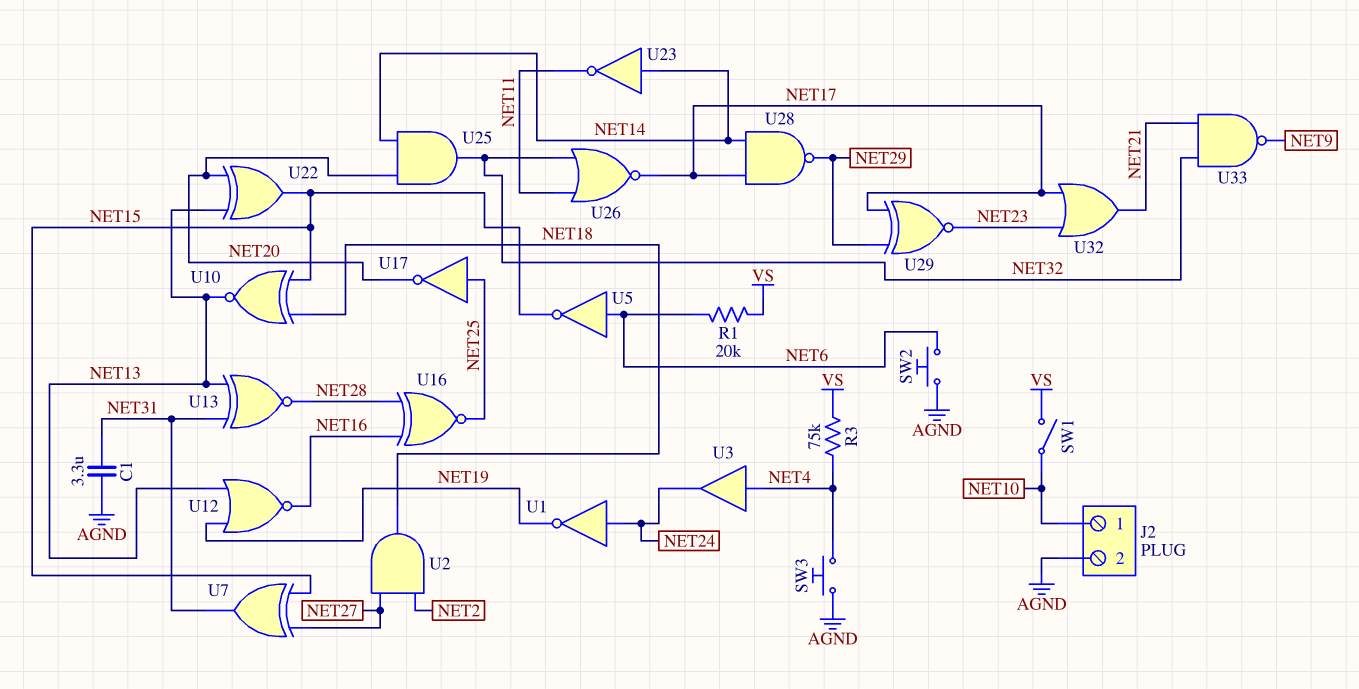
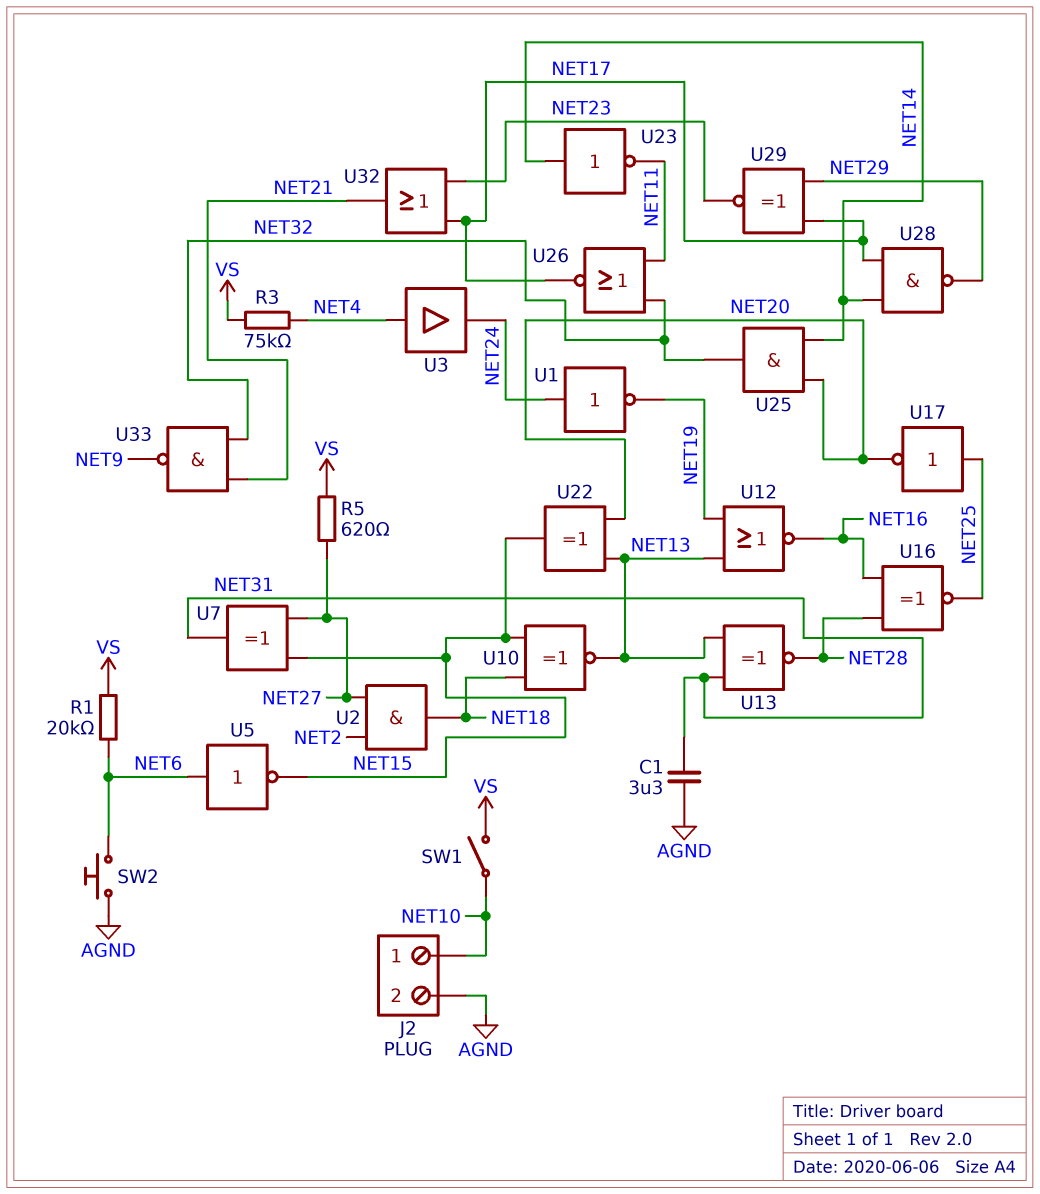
R5: none -> 620 (NET27, VS)
SW3: button (AGND, NET4) -> none

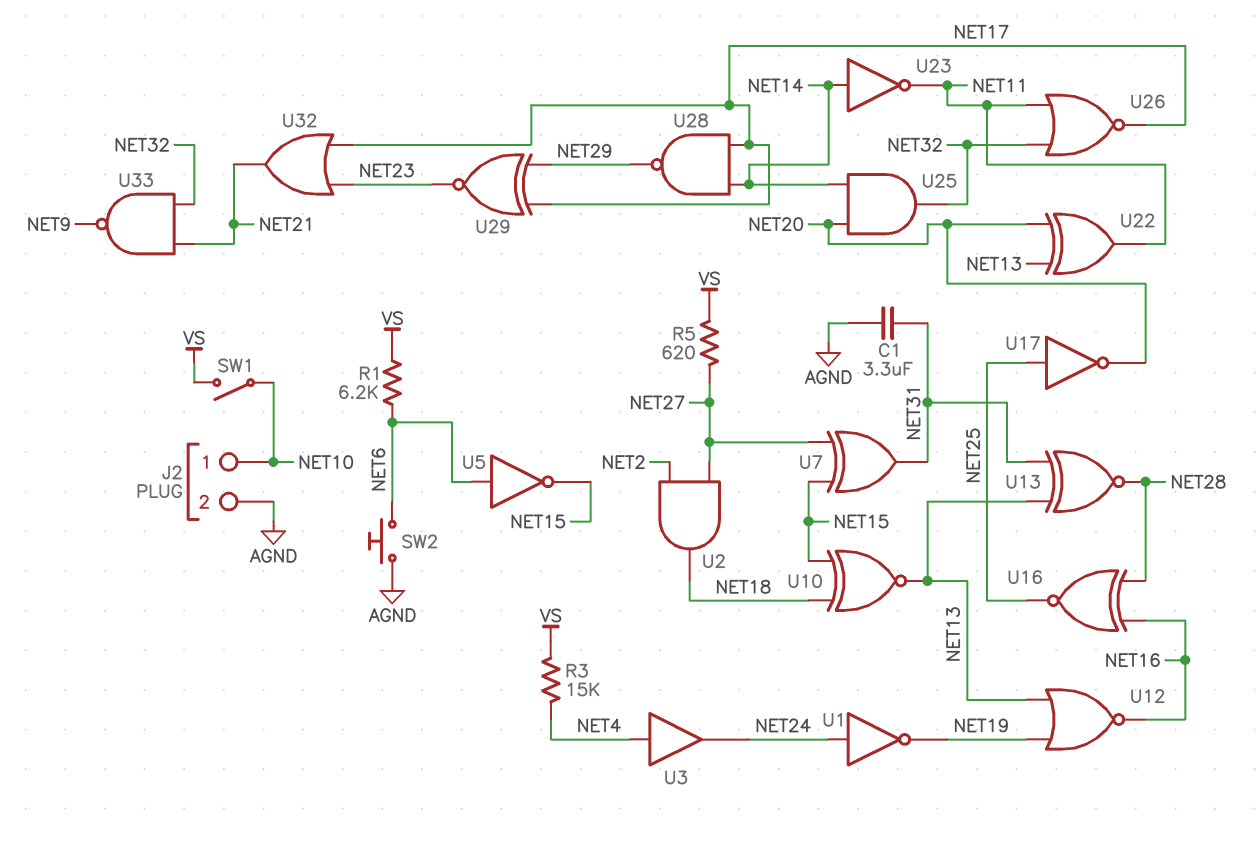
R1: 20k (NET6, VS) -> 6.2k (NET6, VS)
R3: 75k (NET4, VS) -> 15k (NET4, VS)
U22: XOR (in NET13, in NET20, out NET15) -> XOR (in NET13, in NET20, out NET11)

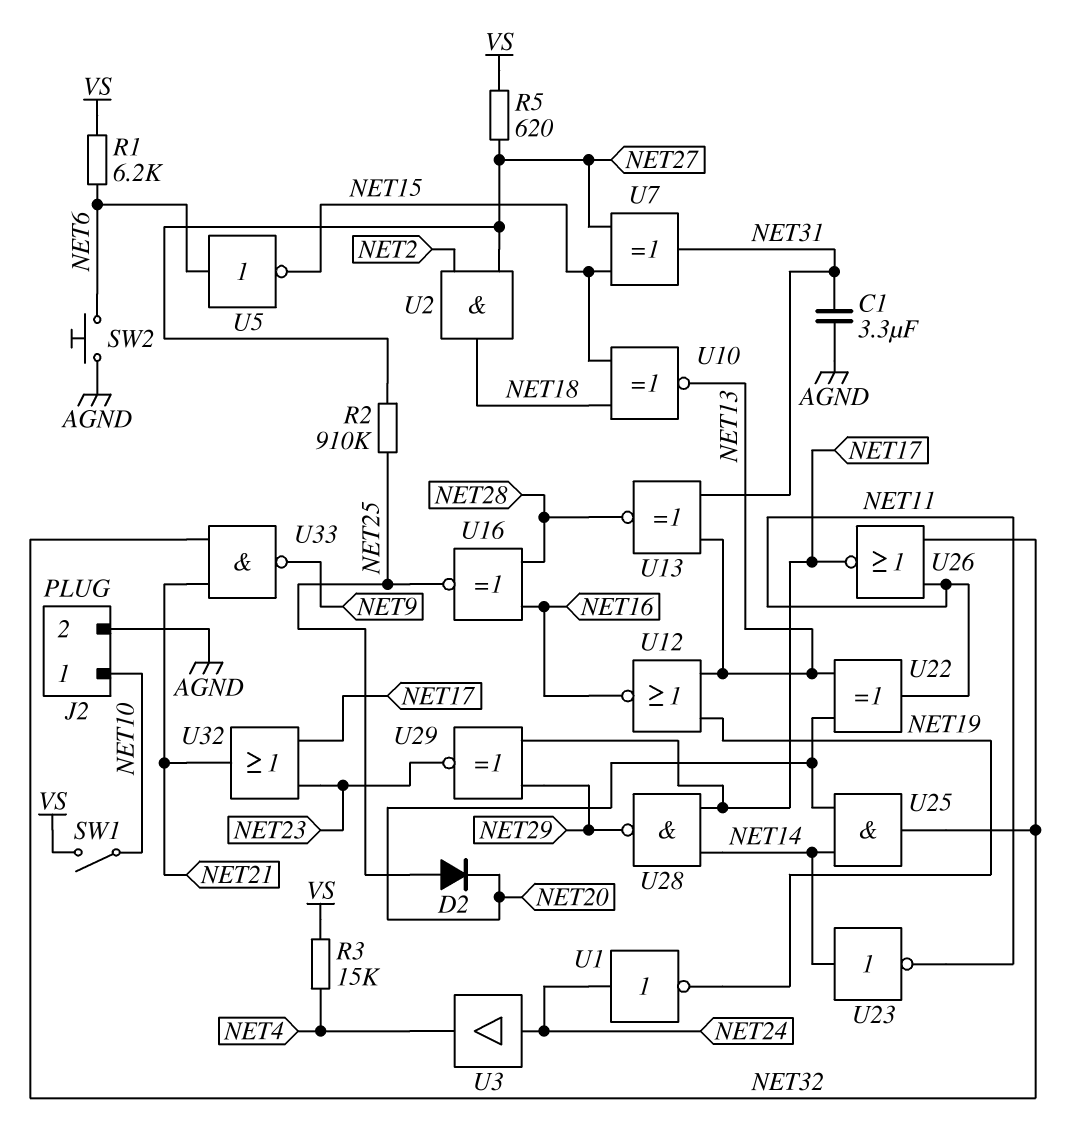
D2: none -> diode (A NET25, K NET20)
R2: none -> 910k (NET25, NET27)
U3: buffer (in NET4, out NET24) -> buffer (in NET24, out NET4)
U17: NOT (in NET25, out NET20) -> none

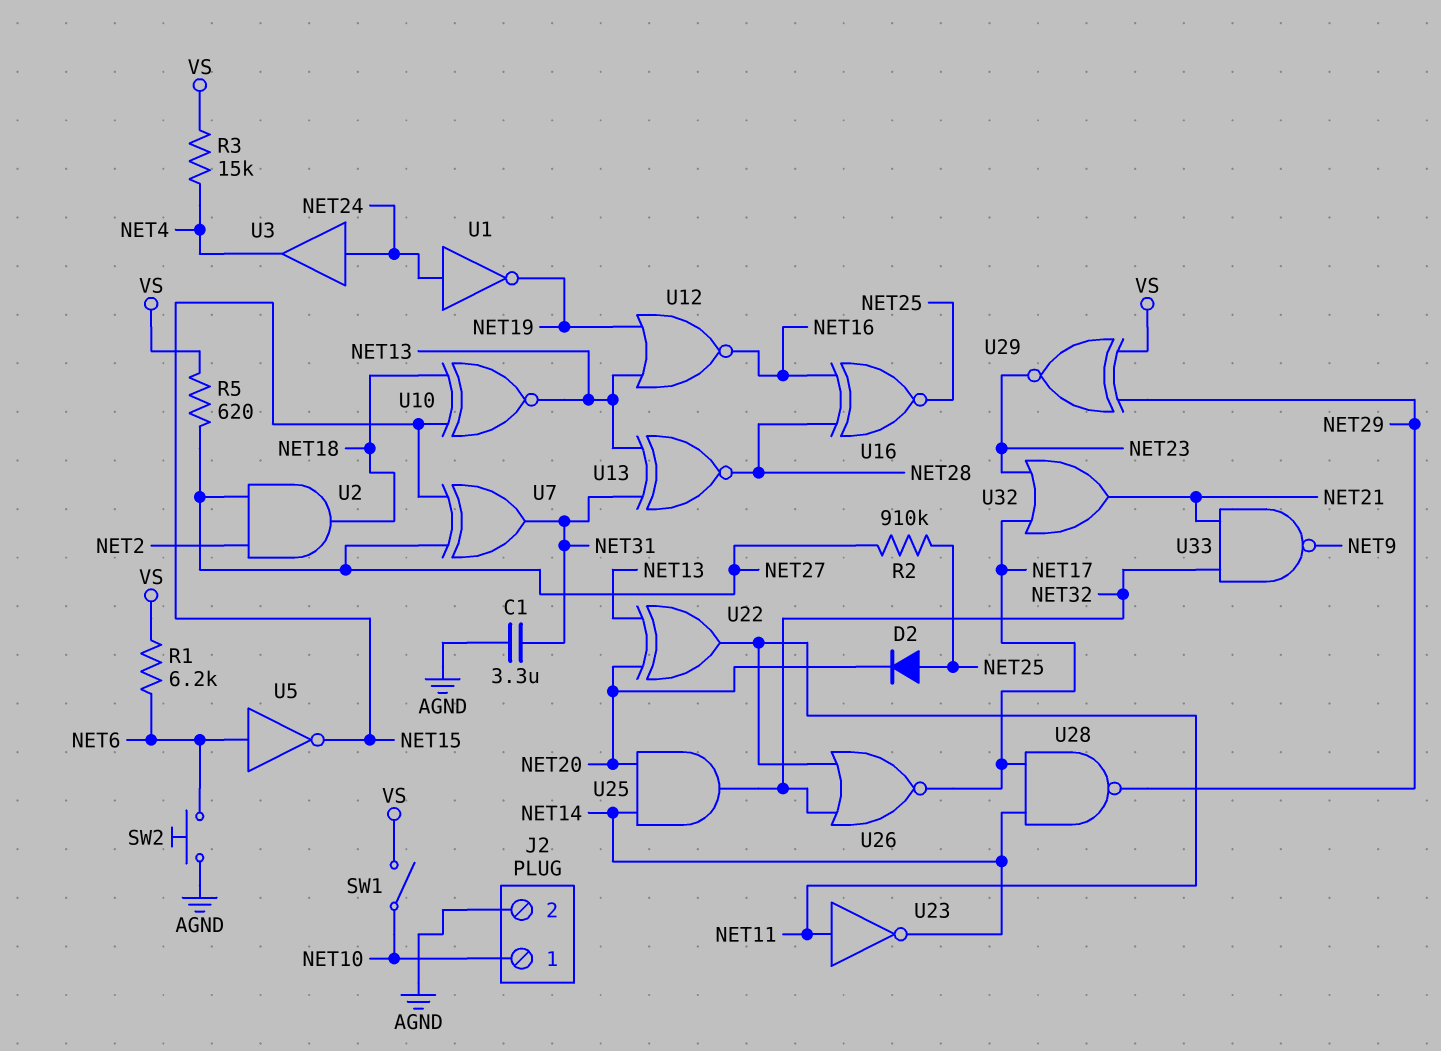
U23: NOT (in NET14, out NET11) -> NOT (in NET11, out NET14)
U29: XNOR (in NET17, in NET29, out NET23) -> XNOR (in NET29, in VS, out NET23)

